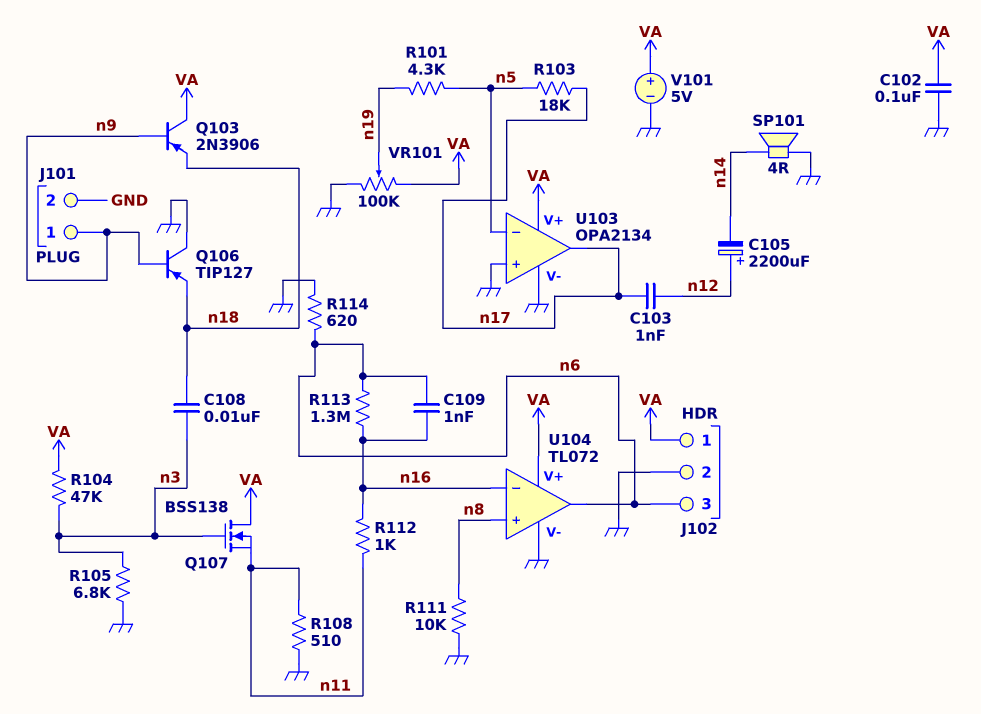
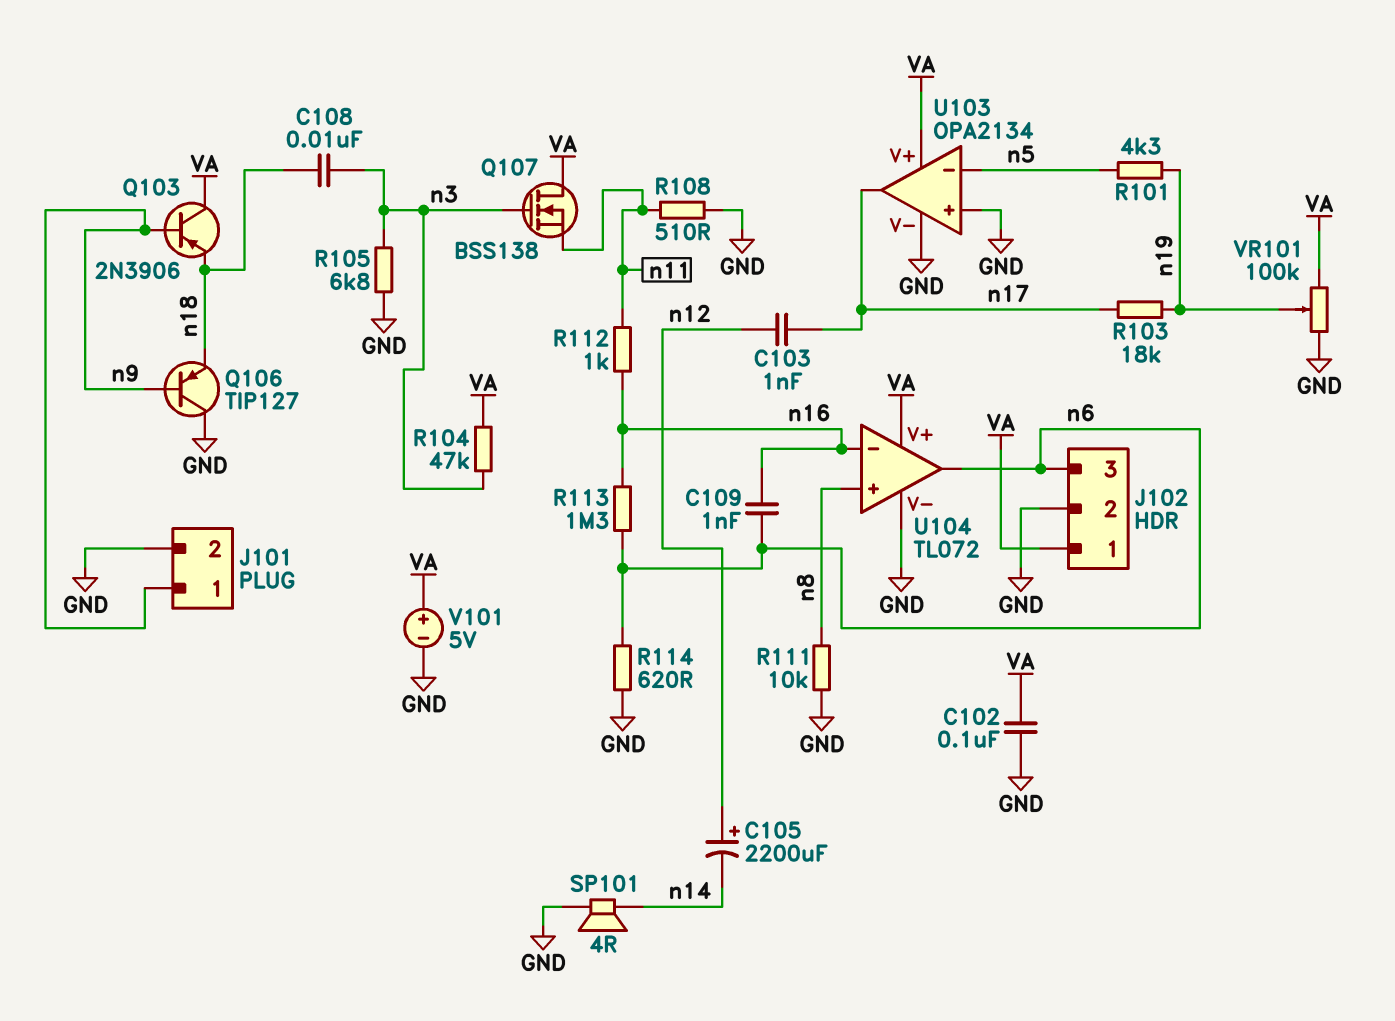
R103: 18k (n5, n17) -> 18k (n17, n19)

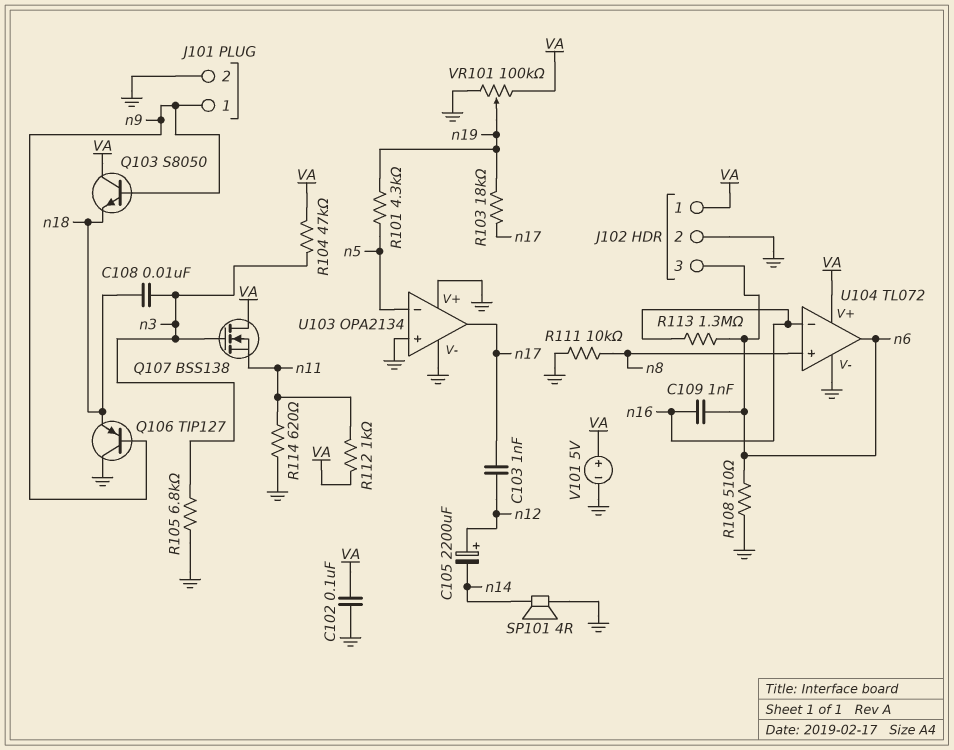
Q103: PNP 2N3906 (B n9, C VA, E n18) -> NPN S8050 (B n9, C VA, E n18)
R108: 510 (GND, n11) -> 510 (GND, n6)
R112: 1k (n11, n16) -> 1k (VA, n11)
R114: 620 (GND, n6) -> 620 (GND, n11)
U103 pin V+: VA -> GND

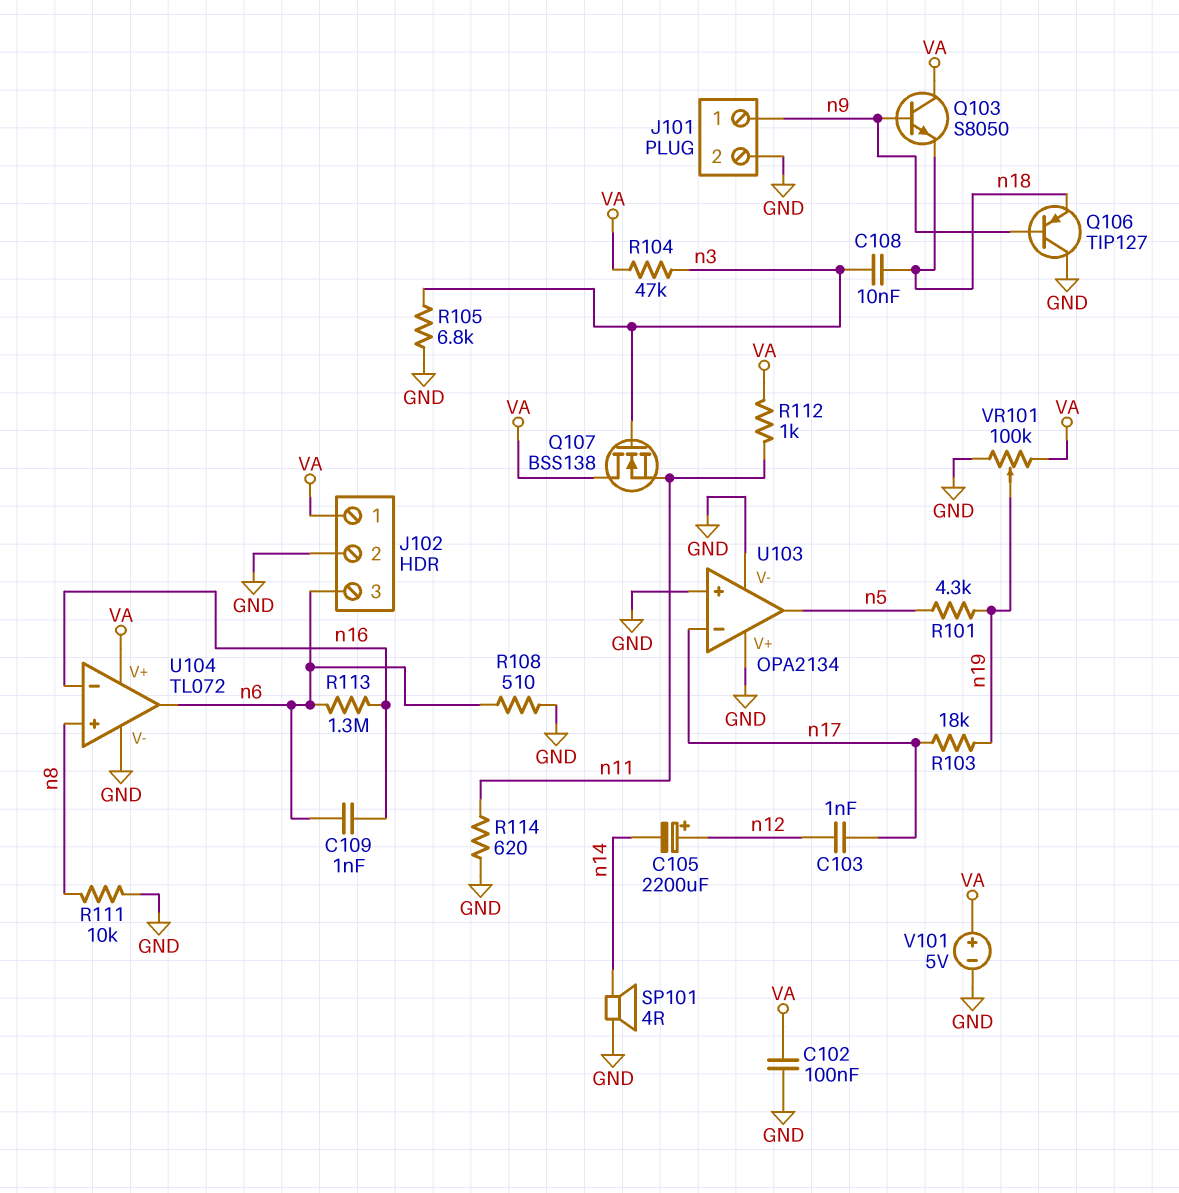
U103 pin in-: n5 -> n17
U103 pin out: n17 -> n5

